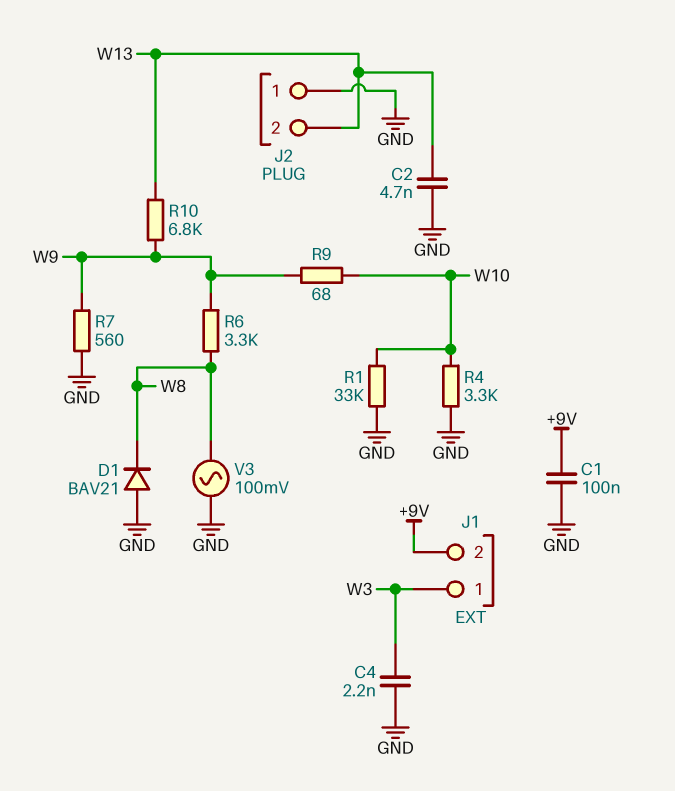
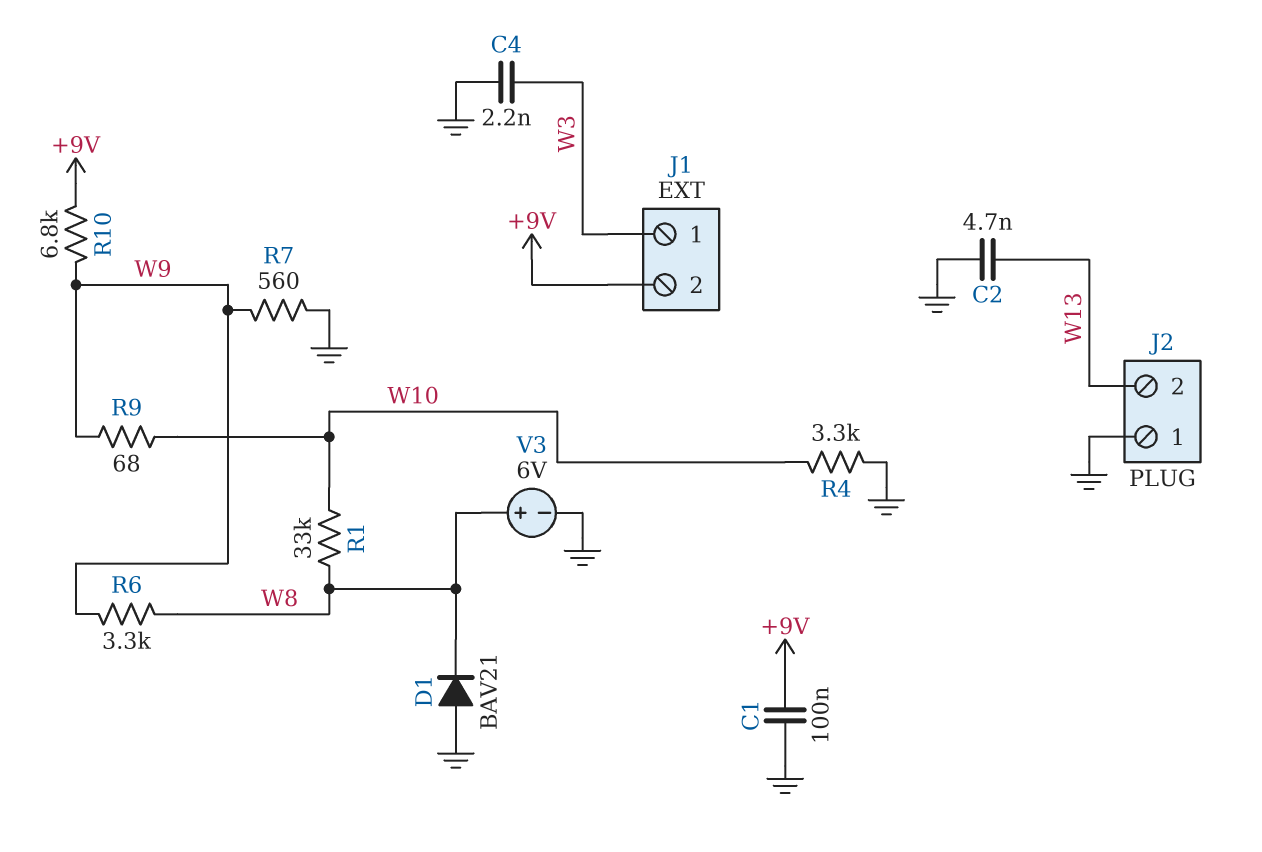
R1: 33k (GND, W10) -> 33k (W8, W10)
R10: 6.8k (W9, W13) -> 6.8k (+9V, W9)
V3: AC 100mV (GND, W8) -> 6V (plus W8, minus GND)

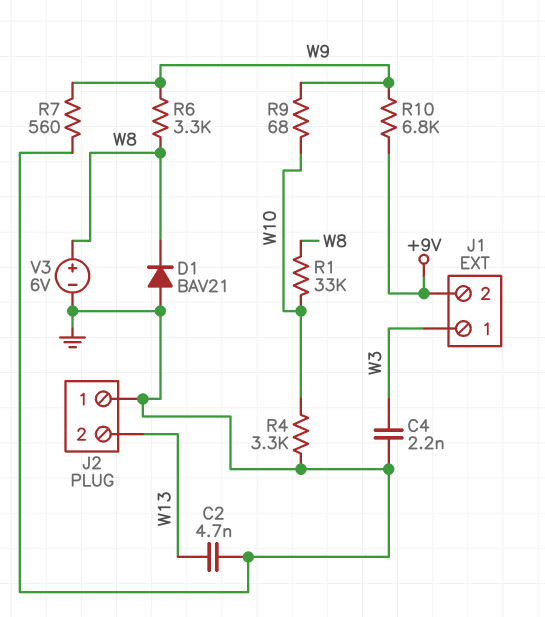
C1: 100nF (+9V, GND) -> none

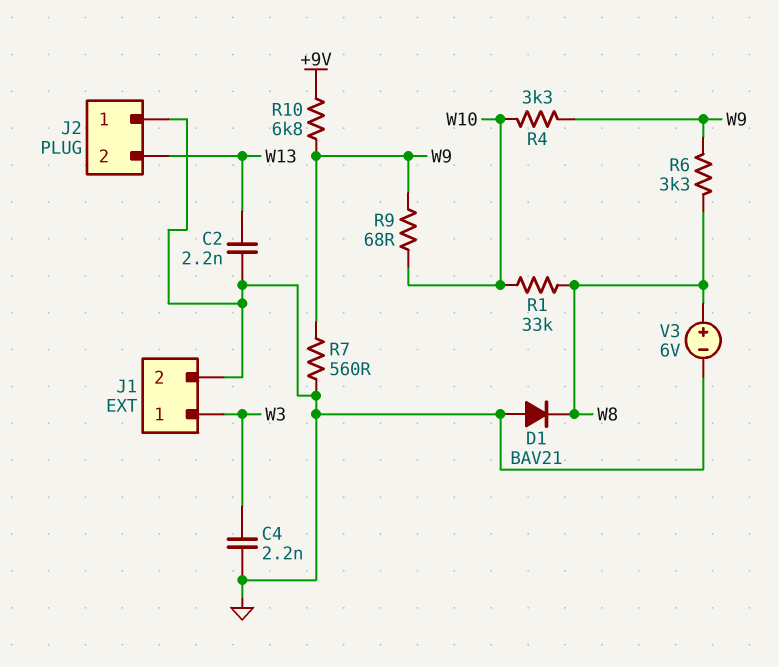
C2: 4.7nF (GND, W13) -> 2.2nF (GND, W13)
J1 pin 2: +9V -> GND
R4: 3.3k (GND, W10) -> 3.3k (W9, W10)

